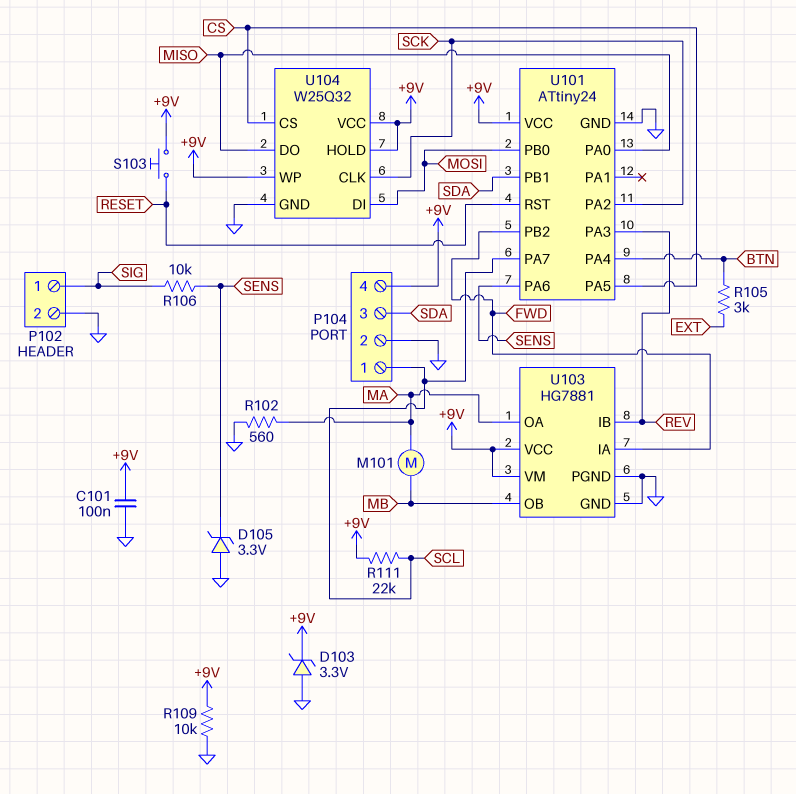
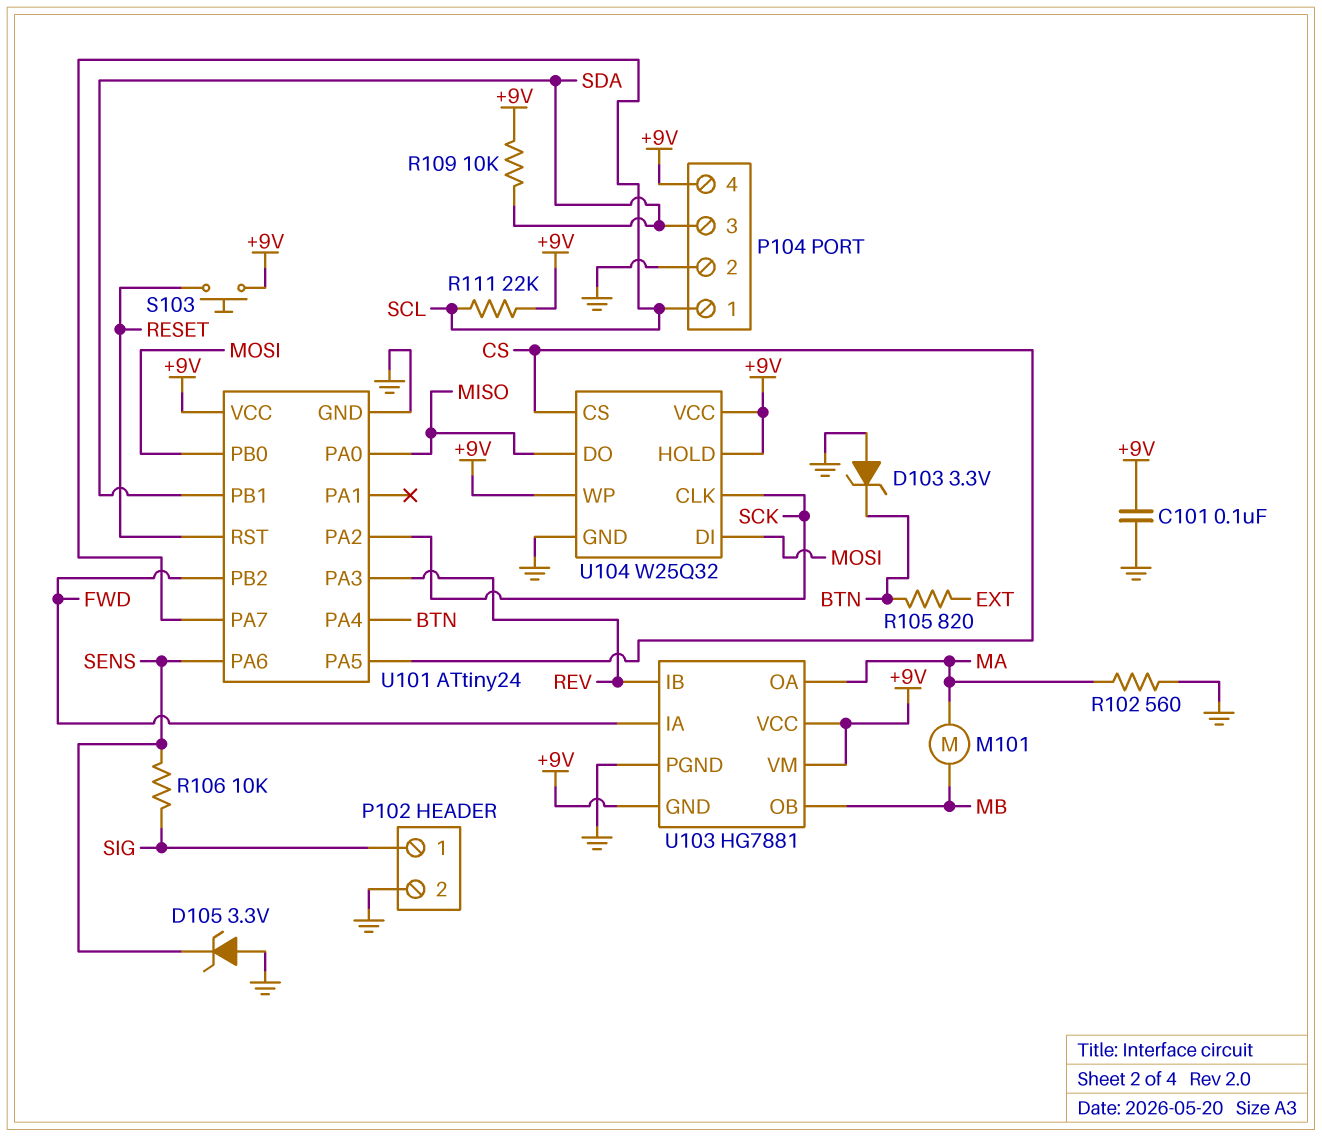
D103: zener 3.3V (A GND, K +9V) -> zener 3.3V (A GND, K BTN)
R105: 3k (BTN, EXT) -> 820 (BTN, EXT)
R109: 10k (+9V, GND) -> 10k (+9V, SDA)
U103 pin GND: GND -> +9V

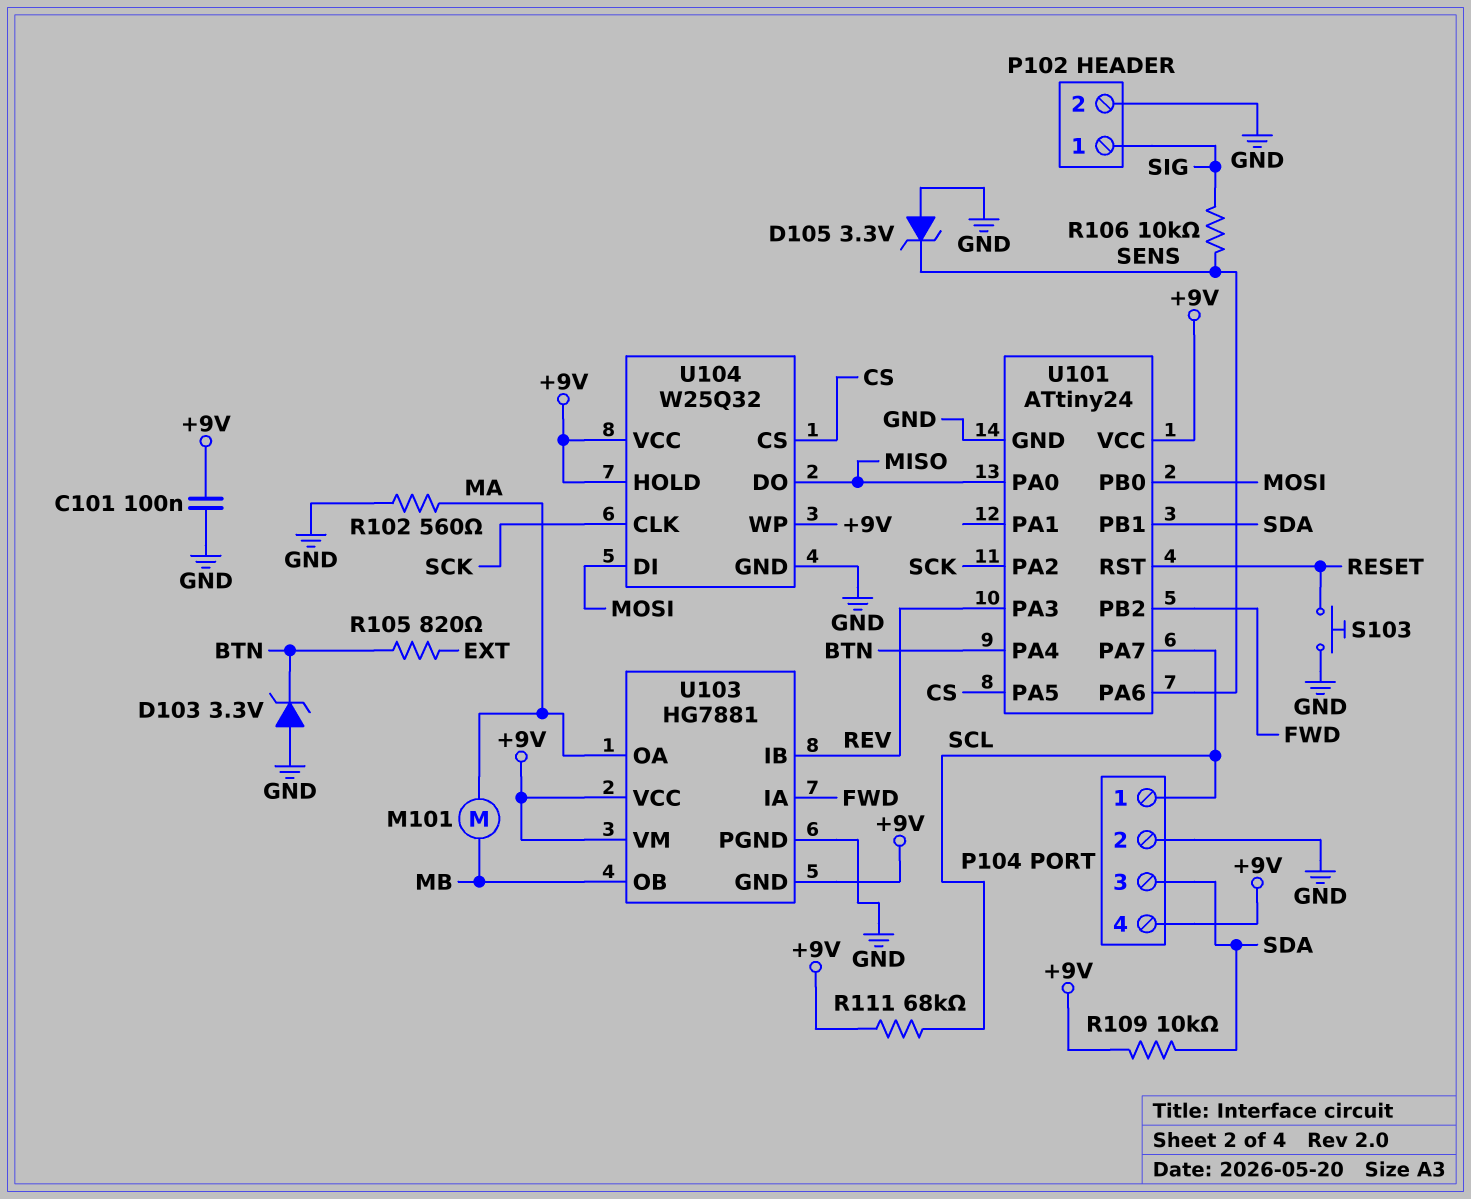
R111: 22k (+9V, SCL) -> 68k (+9V, SCL)
S103: button (+9V, RESET) -> button (GND, RESET)

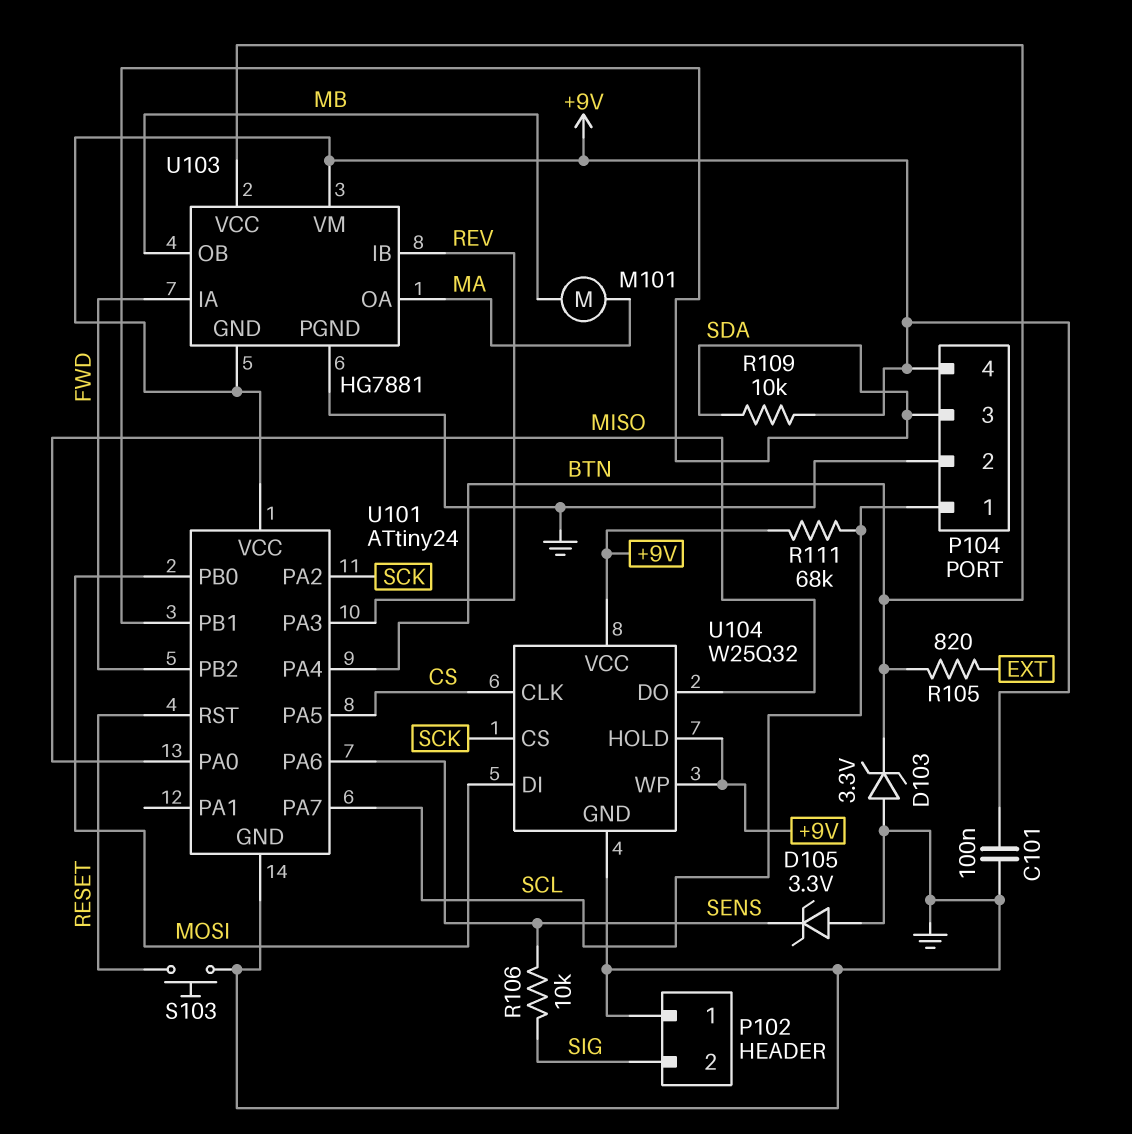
P102 pin 1: SIG -> GND
P102 pin 2: GND -> SIG
R102: 560 (GND, MA) -> none
U103 pin VCC: +9V -> BTN
U104 pin CLK: SCK -> CS
U104 pin CS: CS -> SCK

